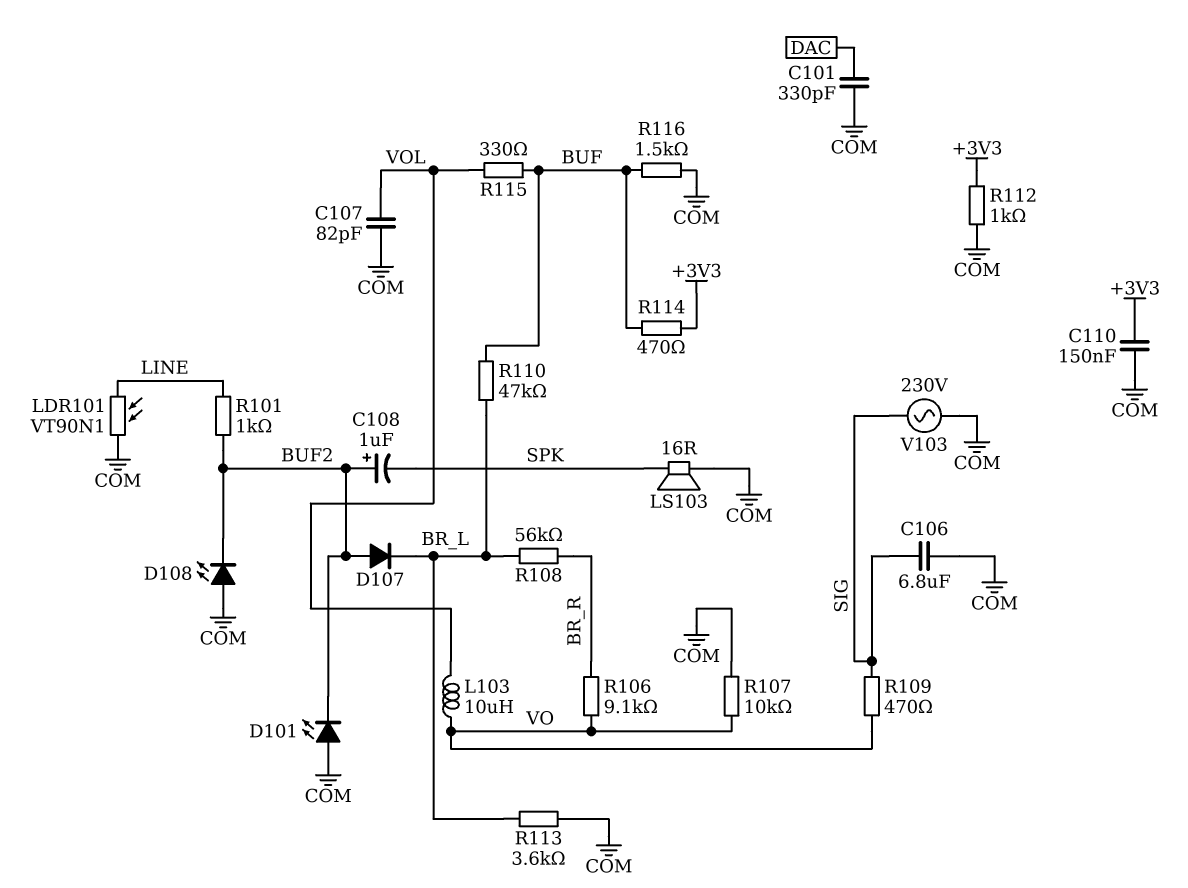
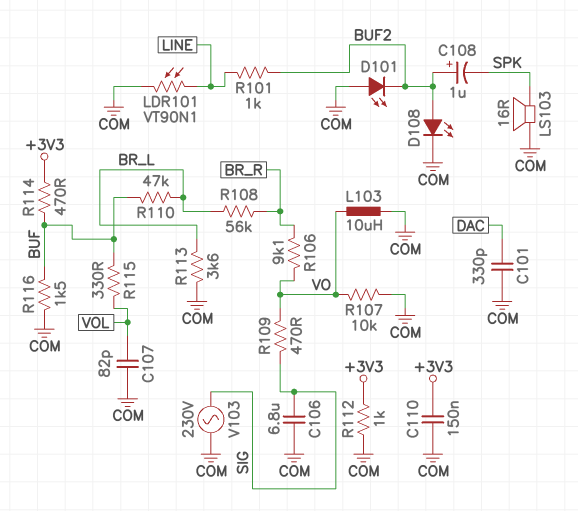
D107: diode (A BUF2, K BR_L) -> none
D108: LED (A COM, K BUF2) -> LED (A BUF2, K COM)
L103: 10uH (VO, VOL) -> 10uH (COM, VO)

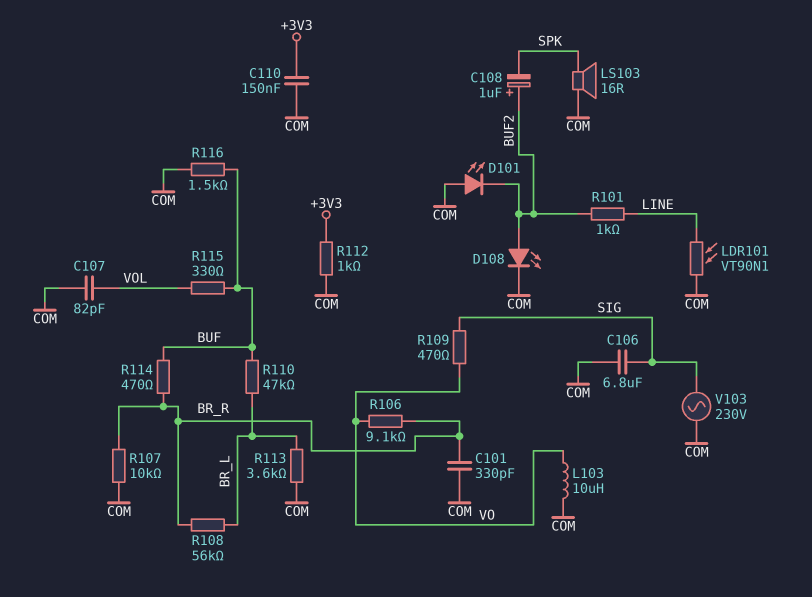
C101: 330pF (COM, DAC) -> 330pF (BR_R, COM)
R107: 10k (COM, VO) -> 10k (BR_R, COM)
R114: 470 (+3V3, BUF) -> 470 (BR_R, BUF)

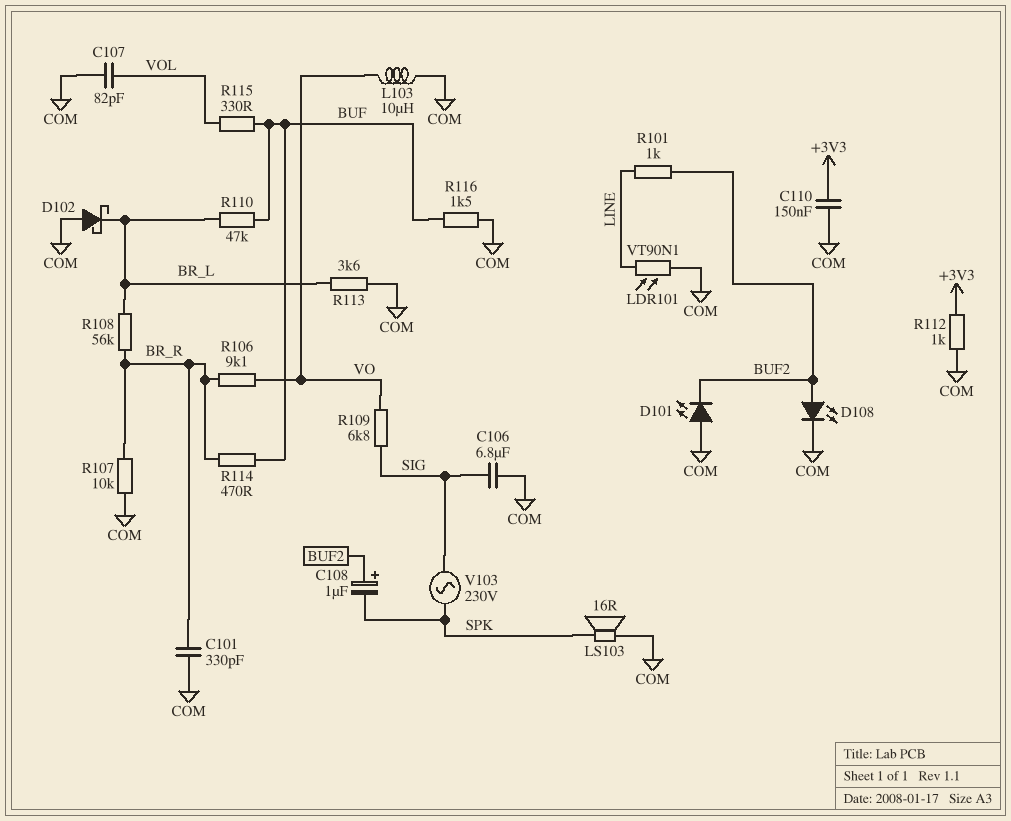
D102: none -> schottky (A COM, K BR_L)
R109: 470 (SIG, VO) -> 6.8k (SIG, VO)
V103: AC 230V (COM, SIG) -> AC 230V (SIG, SPK)

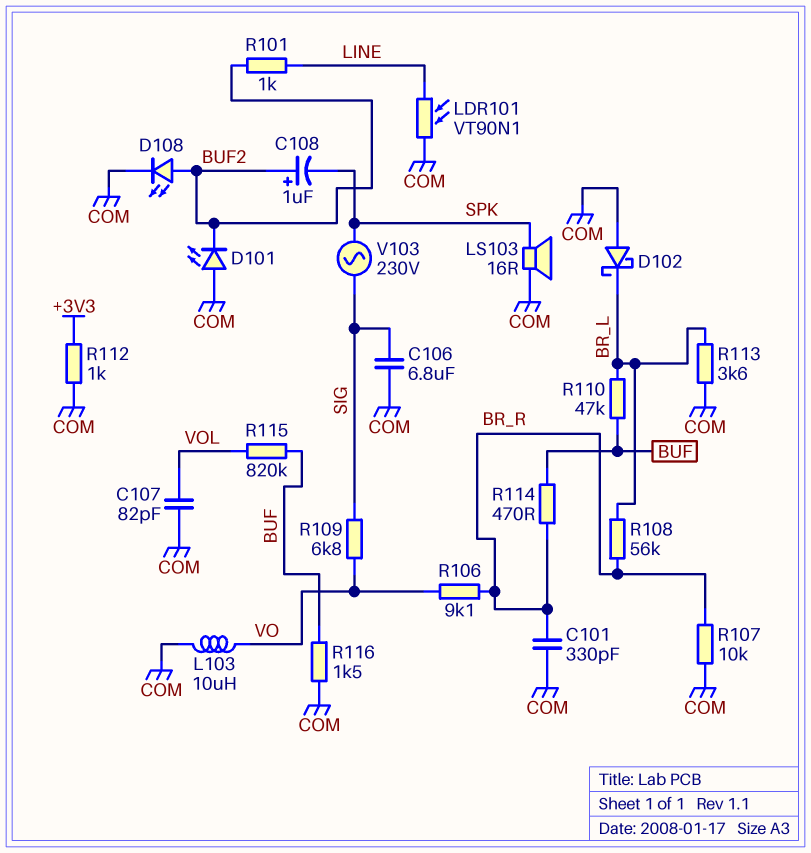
C110: 150nF (+3V3, COM) -> none
R115: 330 (BUF, VOL) -> 820k (BUF, VOL)

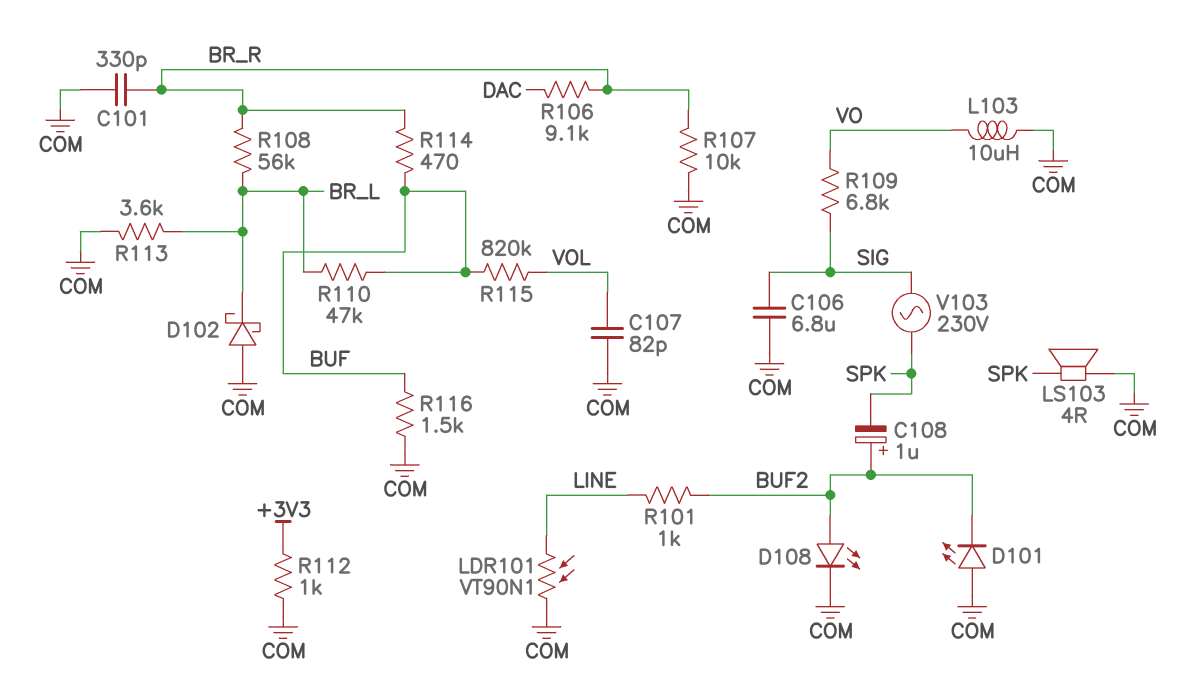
LS103: speaker 16R (COM, SPK) -> speaker 4R (COM, SPK)
R106: 9.1k (BR_R, VO) -> 9.1k (BR_R, DAC)

